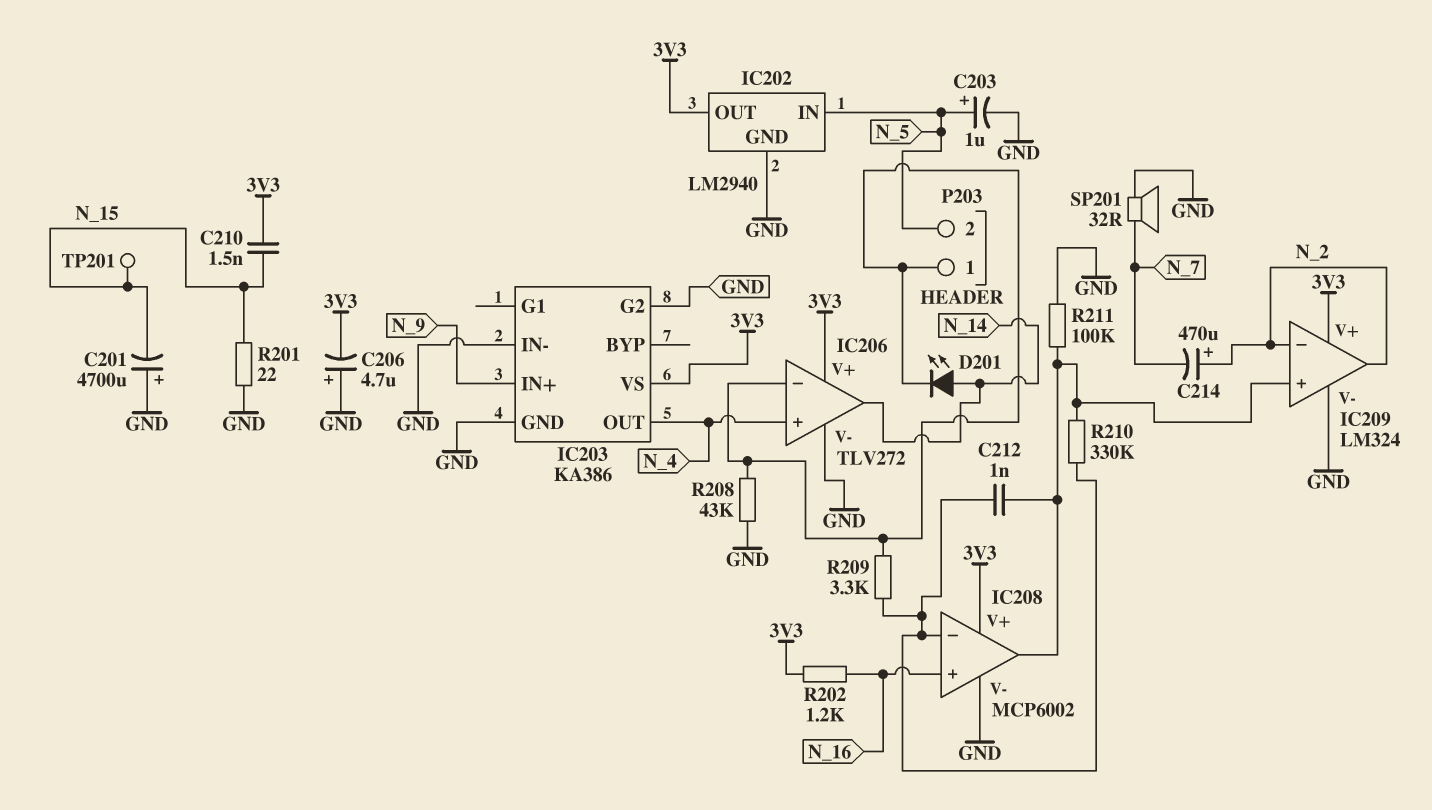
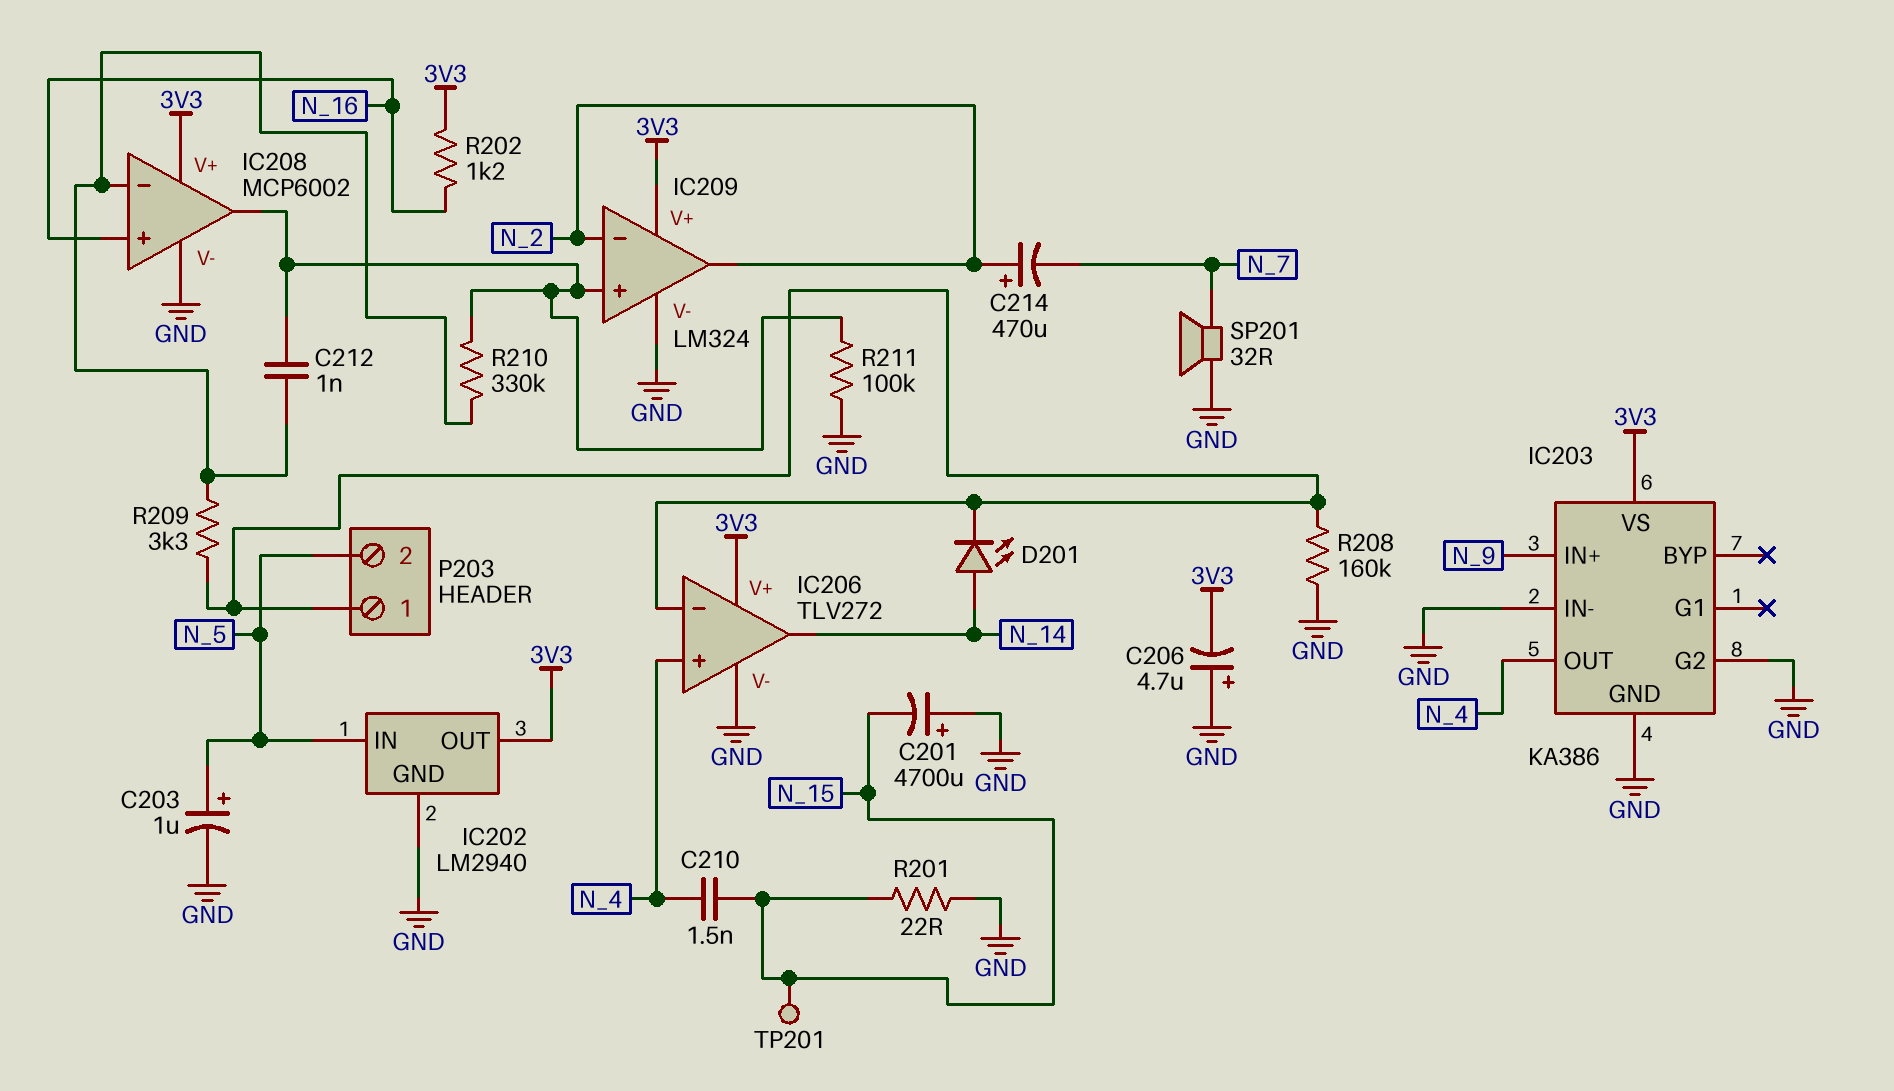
C210: 1.5nF (3V3, N_15) -> 1.5nF (N_4, N_15)
R208: 43k (GND, IC206/in-) -> 160k (GND, IC206/in-)

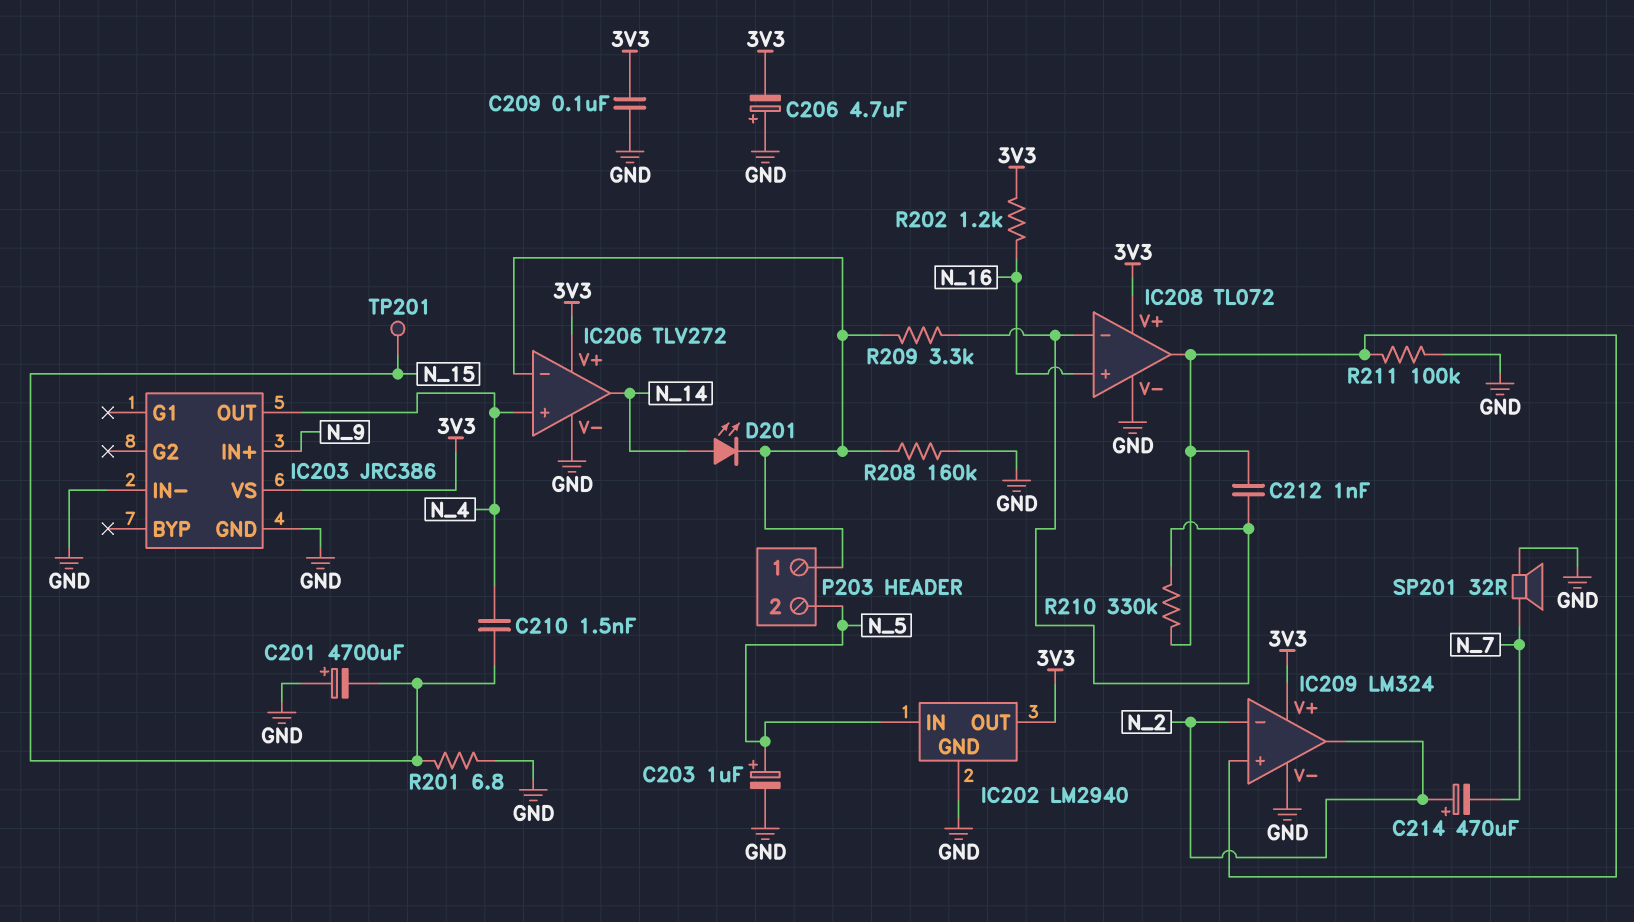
C209: none -> 100nF (3V3, GND)
IC203: KA386 -> JRC386
IC203 pin G2: GND -> none
IC208: MCP6002 -> TL072
R201: 22 (GND, N_15) -> 6.8 (GND, N_15)

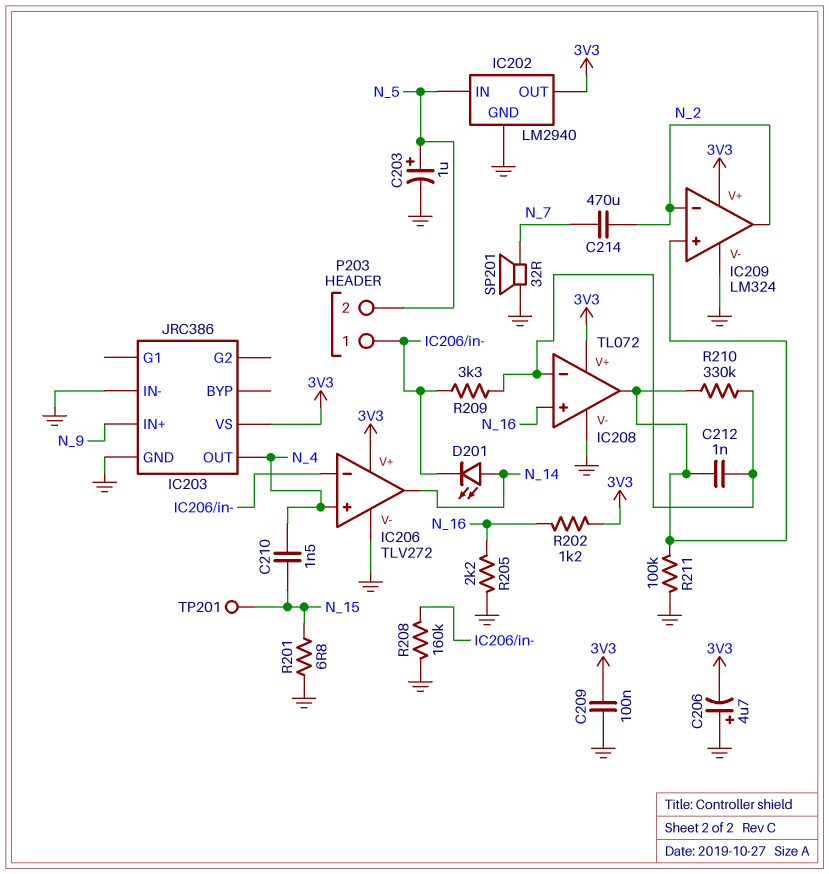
C201: 4700uF (plus GND, minus N_15) -> none
C214: 470uF (plus N_2, minus N_7) -> 470uF (N_2, N_7)
R205: none -> 2.2k (GND, N_16)

